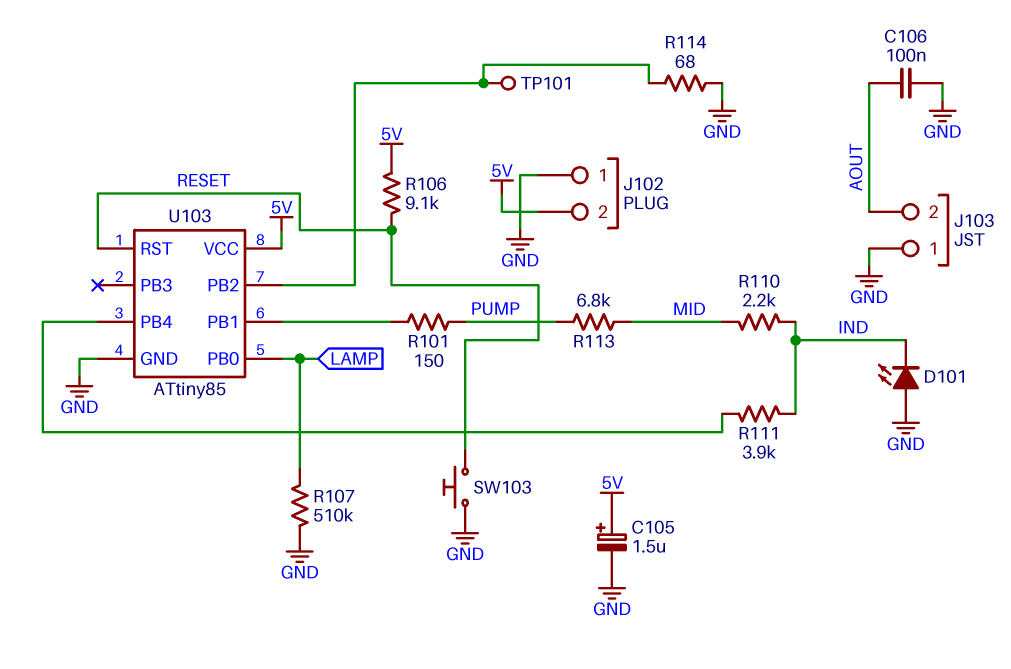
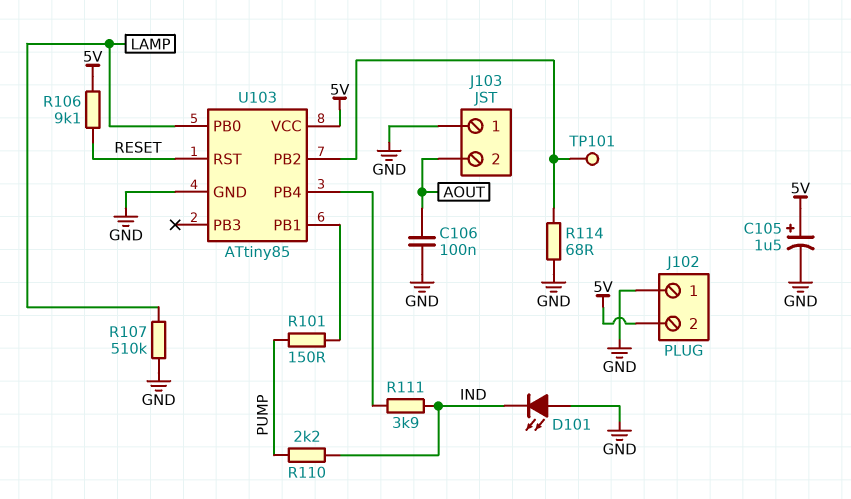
R110: 2.2k (IND, MID) -> 2.2k (IND, PUMP)
R113: 6.8k (MID, PUMP) -> none
SW103: button (GND, RESET) -> none

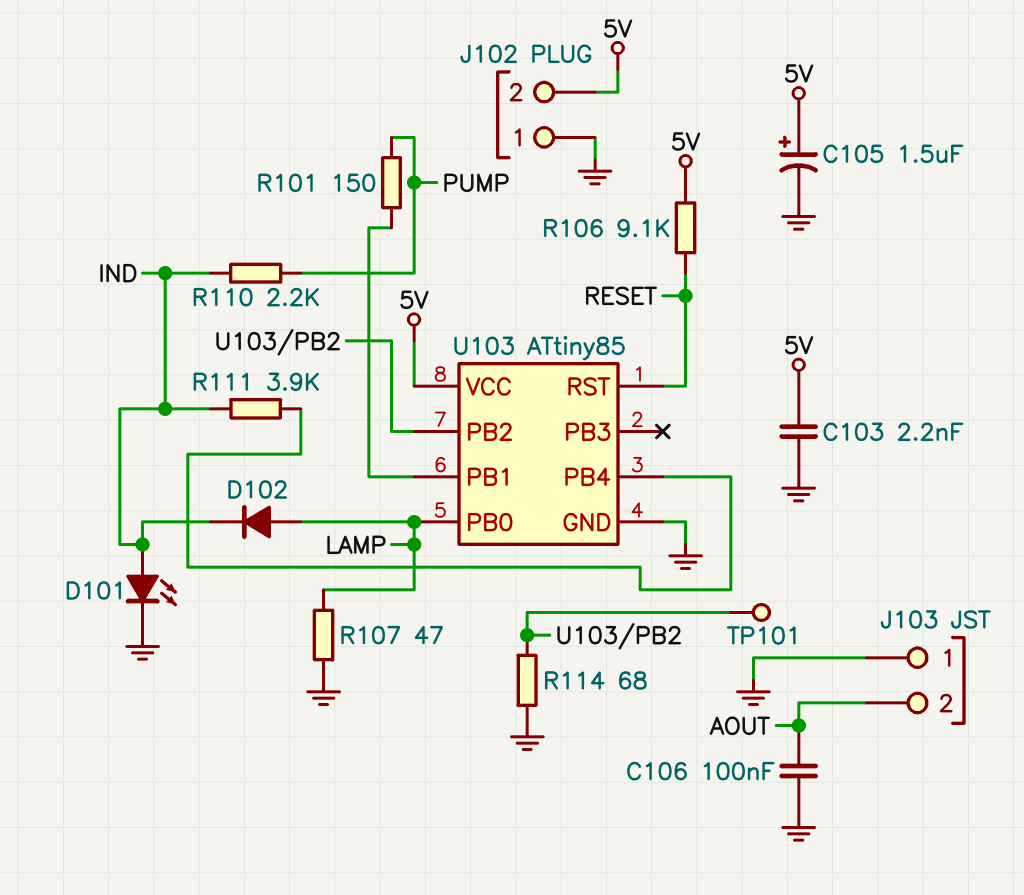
C103: none -> 2.2nF (5V, GND)
D101: LED (A GND, K IND) -> LED (A IND, K GND)
D102: none -> diode (A LAMP, K IND)
R107: 510k (GND, LAMP) -> 47 (GND, LAMP)

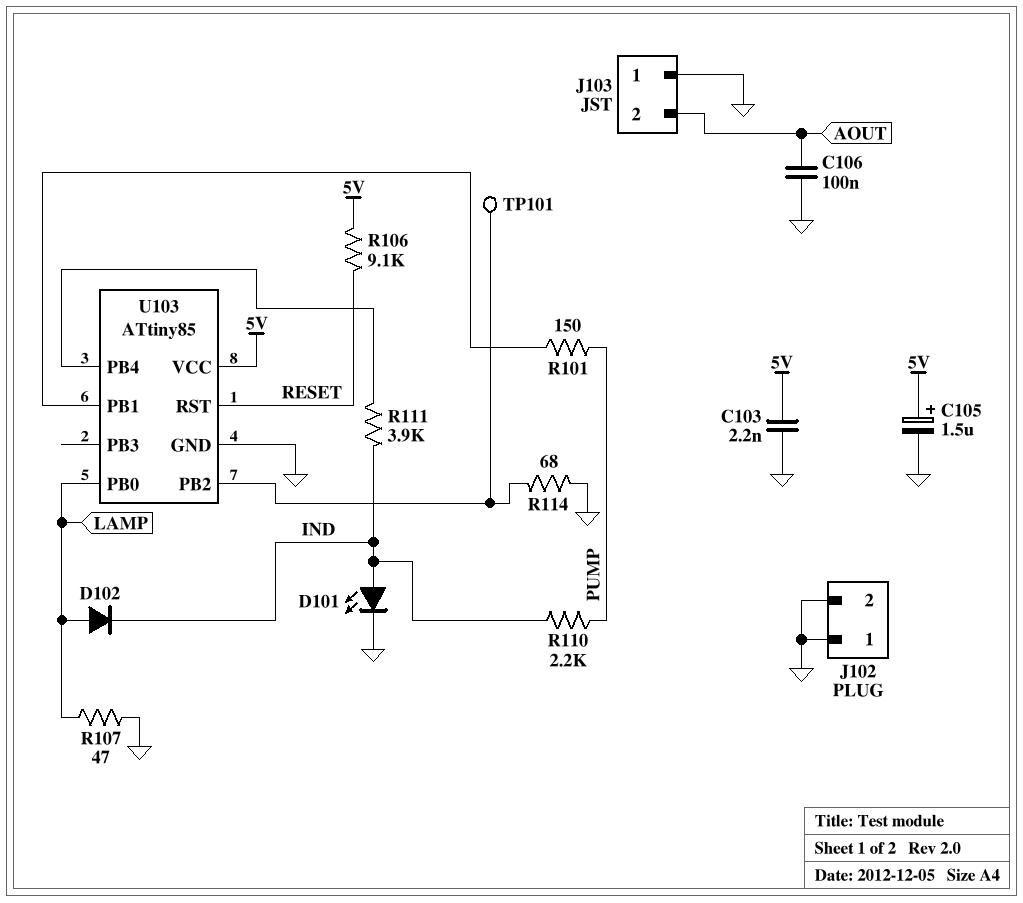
J102 pin 2: 5V -> GND

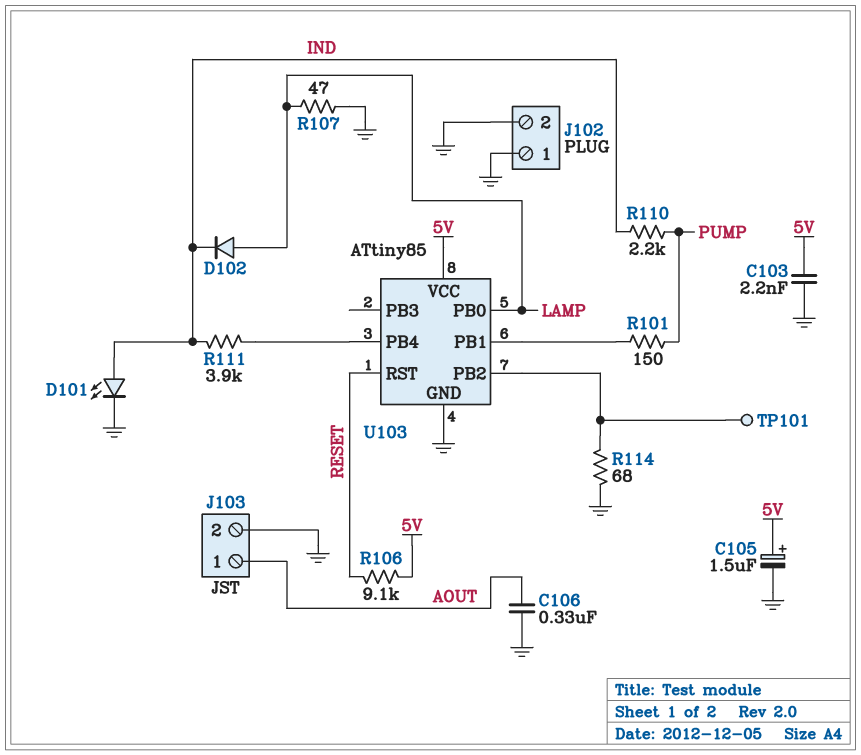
C106: 100nF (AOUT, GND) -> 330nF (AOUT, GND)
J103 pin 1: GND -> AOUT
J103 pin 2: AOUT -> GND

